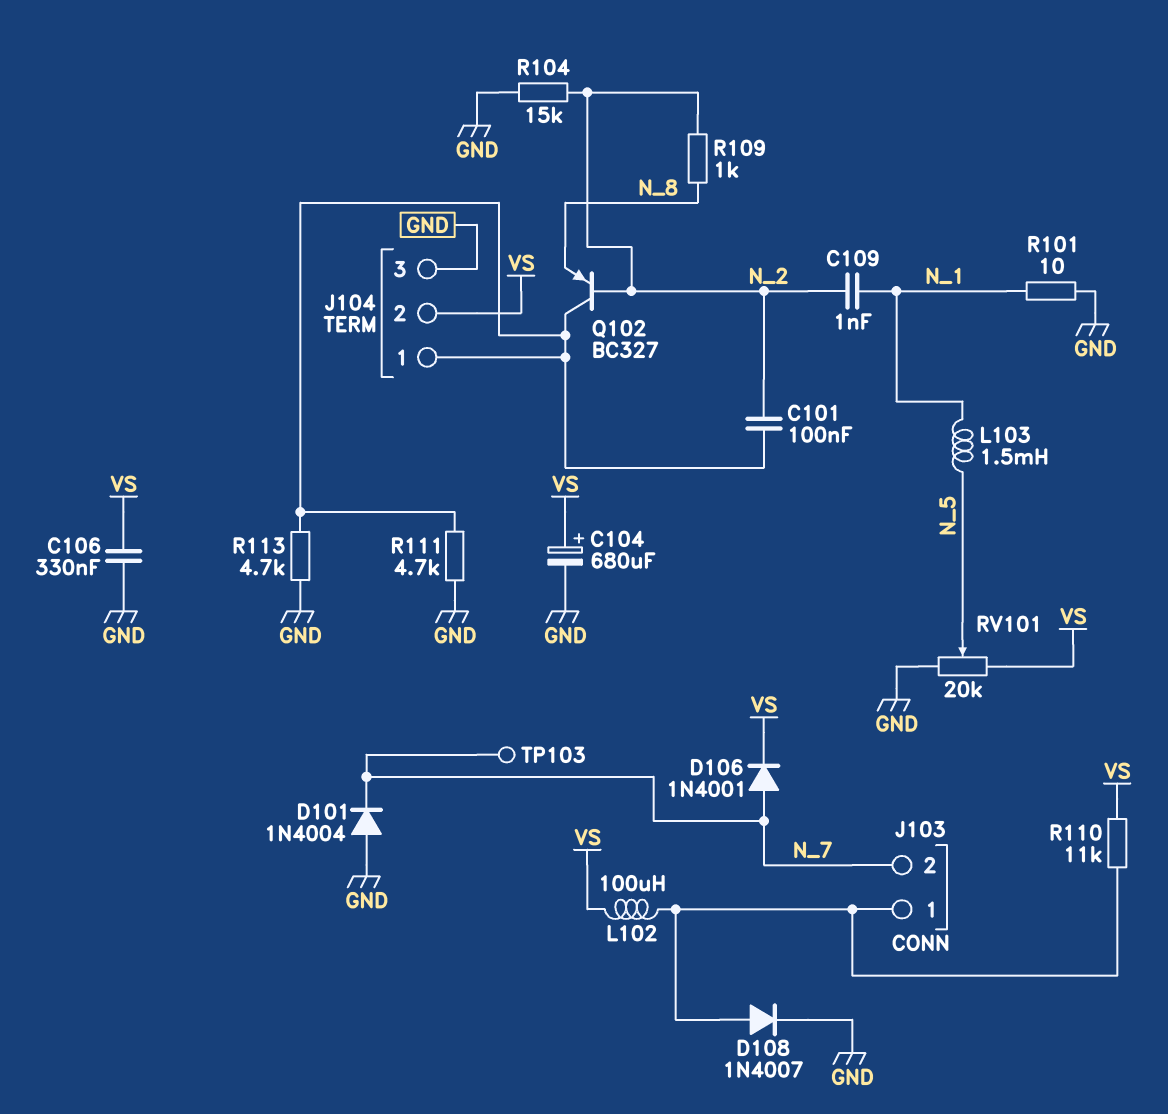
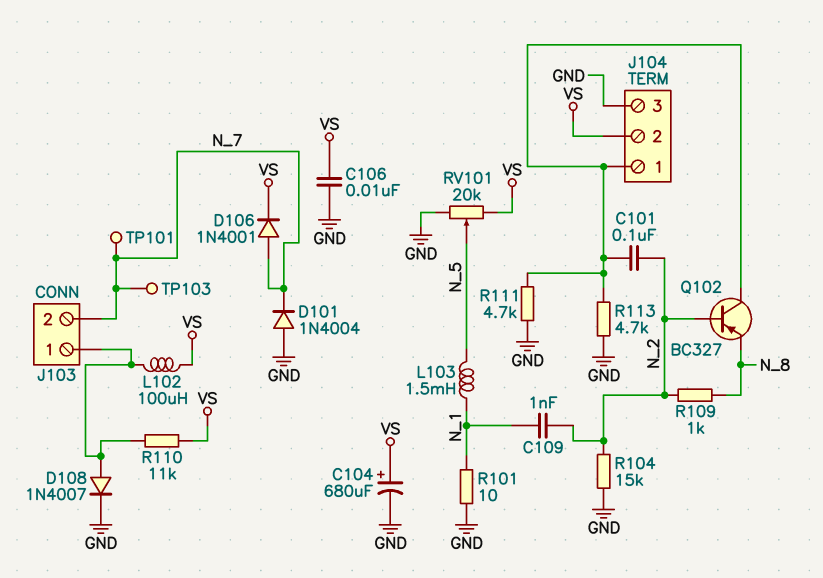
C106: 330nF (GND, VS) -> 10nF (GND, VS)
TP101: none -> test point (N_7)

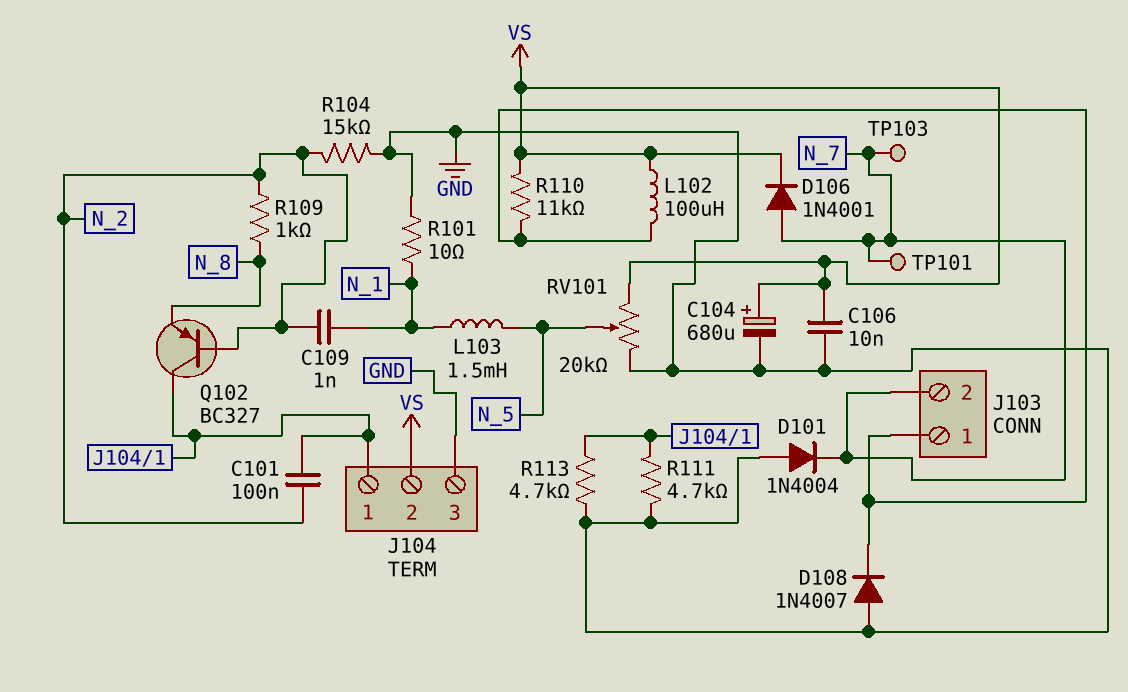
D108: diode 1N4007 (A J103/1, K GND) -> diode 1N4007 (A GND, K J103/1)

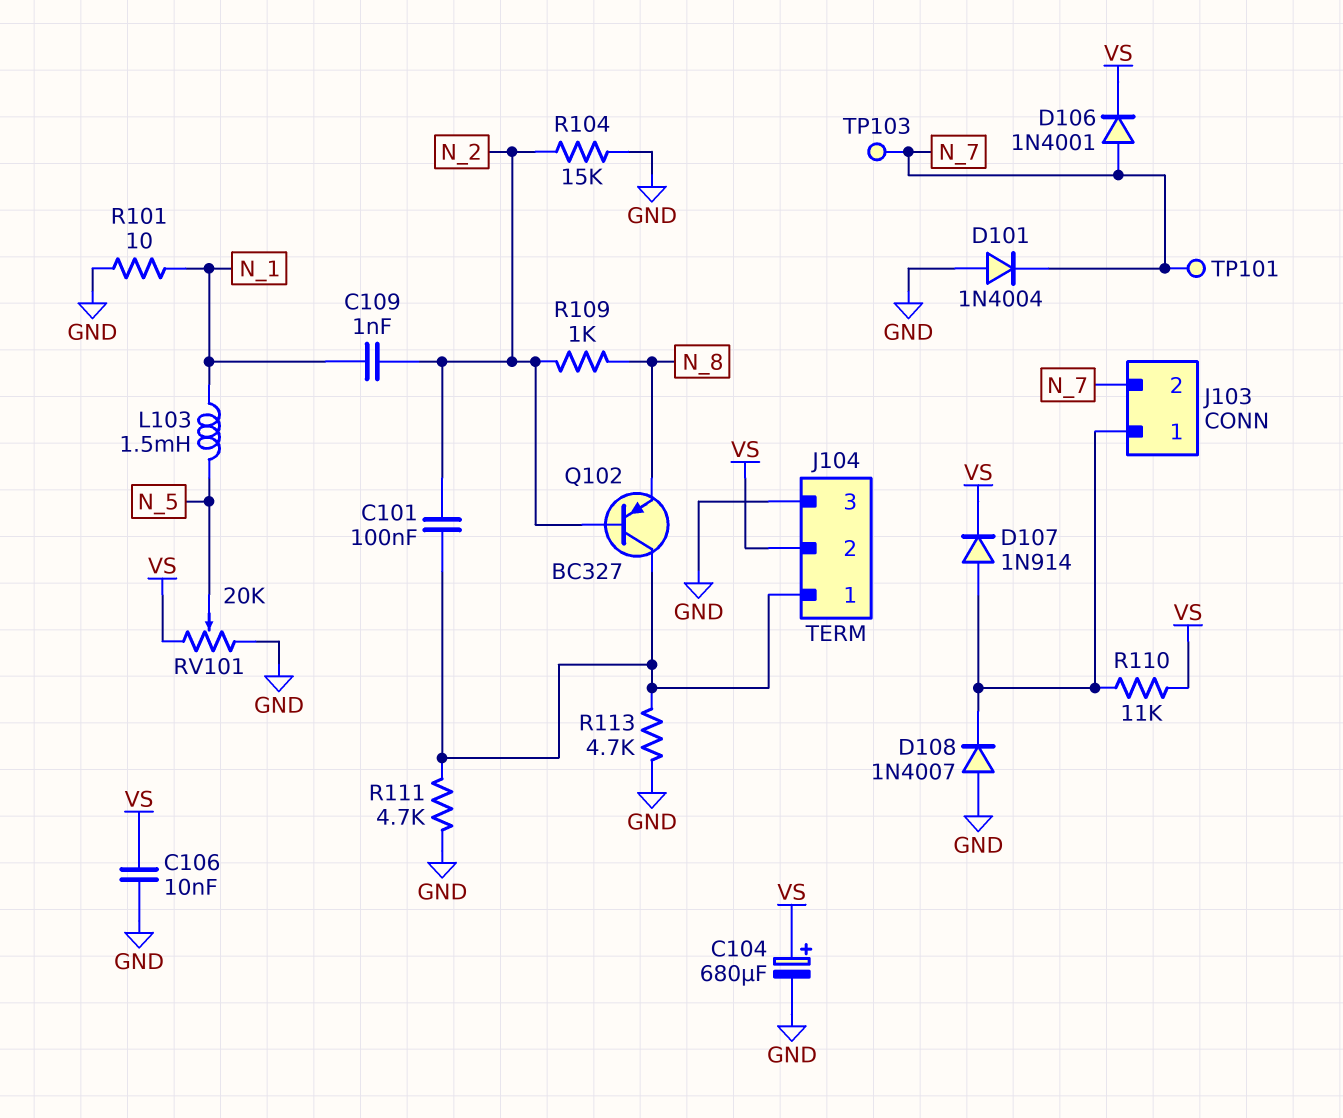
D107: none -> diode 1N914 (A J103/1, K VS)
L102: 100uH (J103/1, VS) -> none

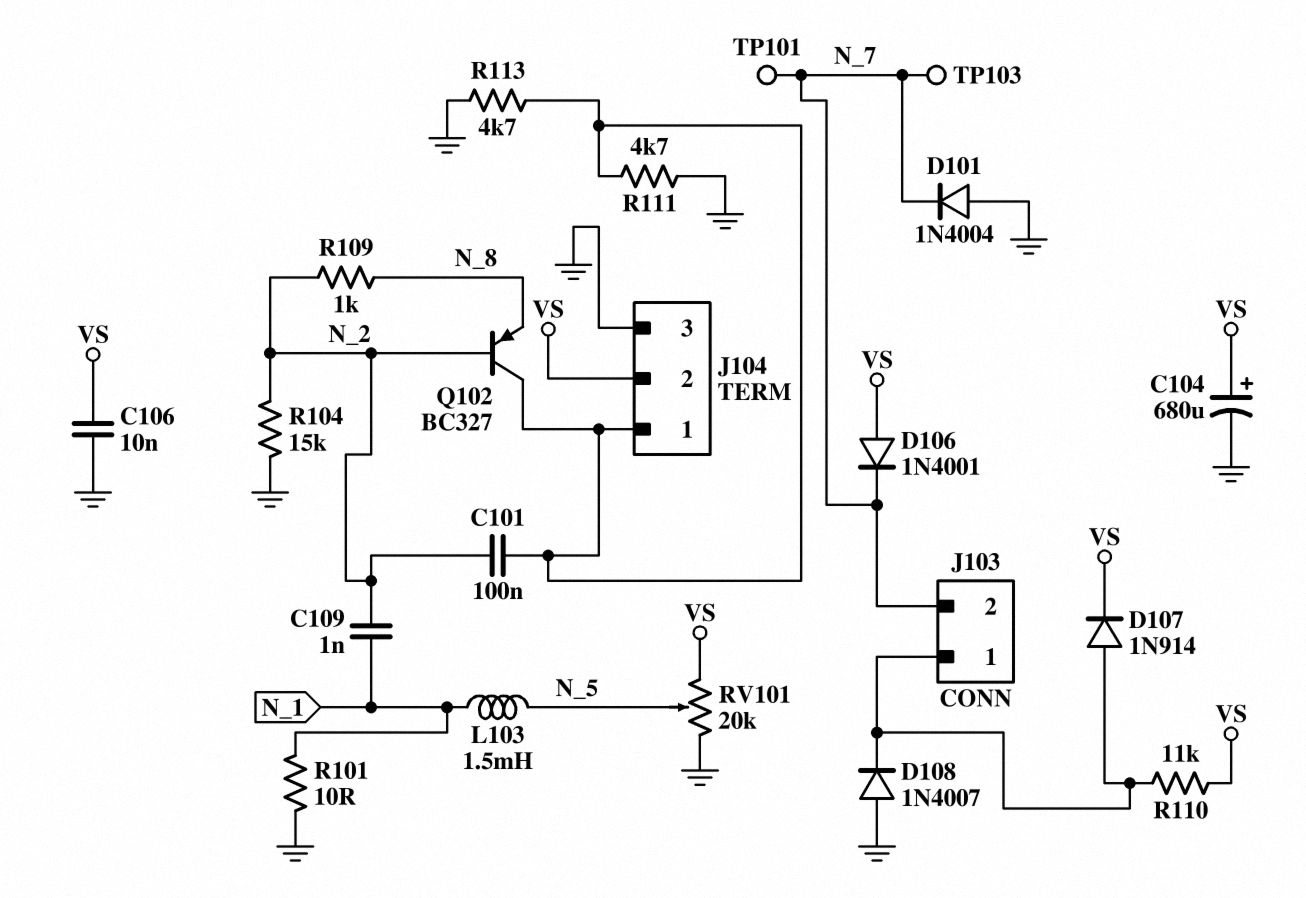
D106: diode 1N4001 (A N_7, K VS) -> diode 1N4001 (A VS, K N_7)

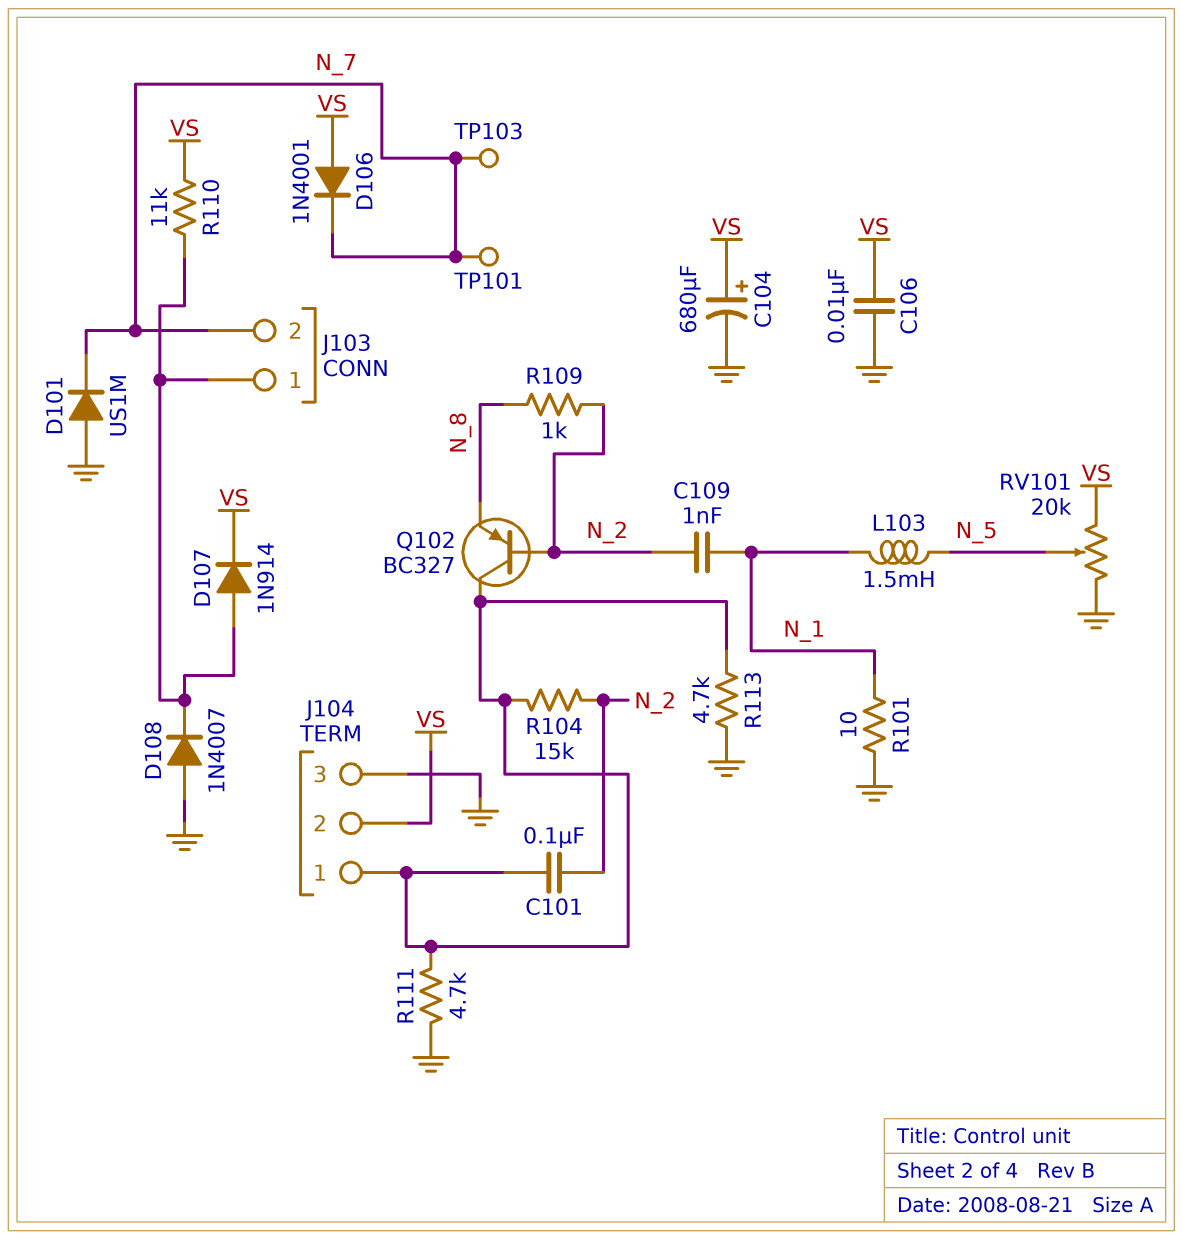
D101: diode 1N4004 (A GND, K N_7) -> diode US1M (A GND, K N_7)
R104: 15k (GND, N_2) -> 15k (J104/1, N_2)

